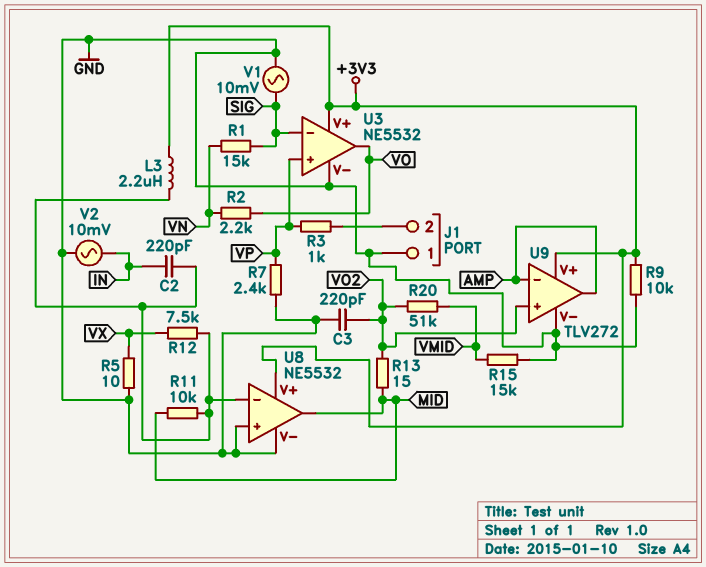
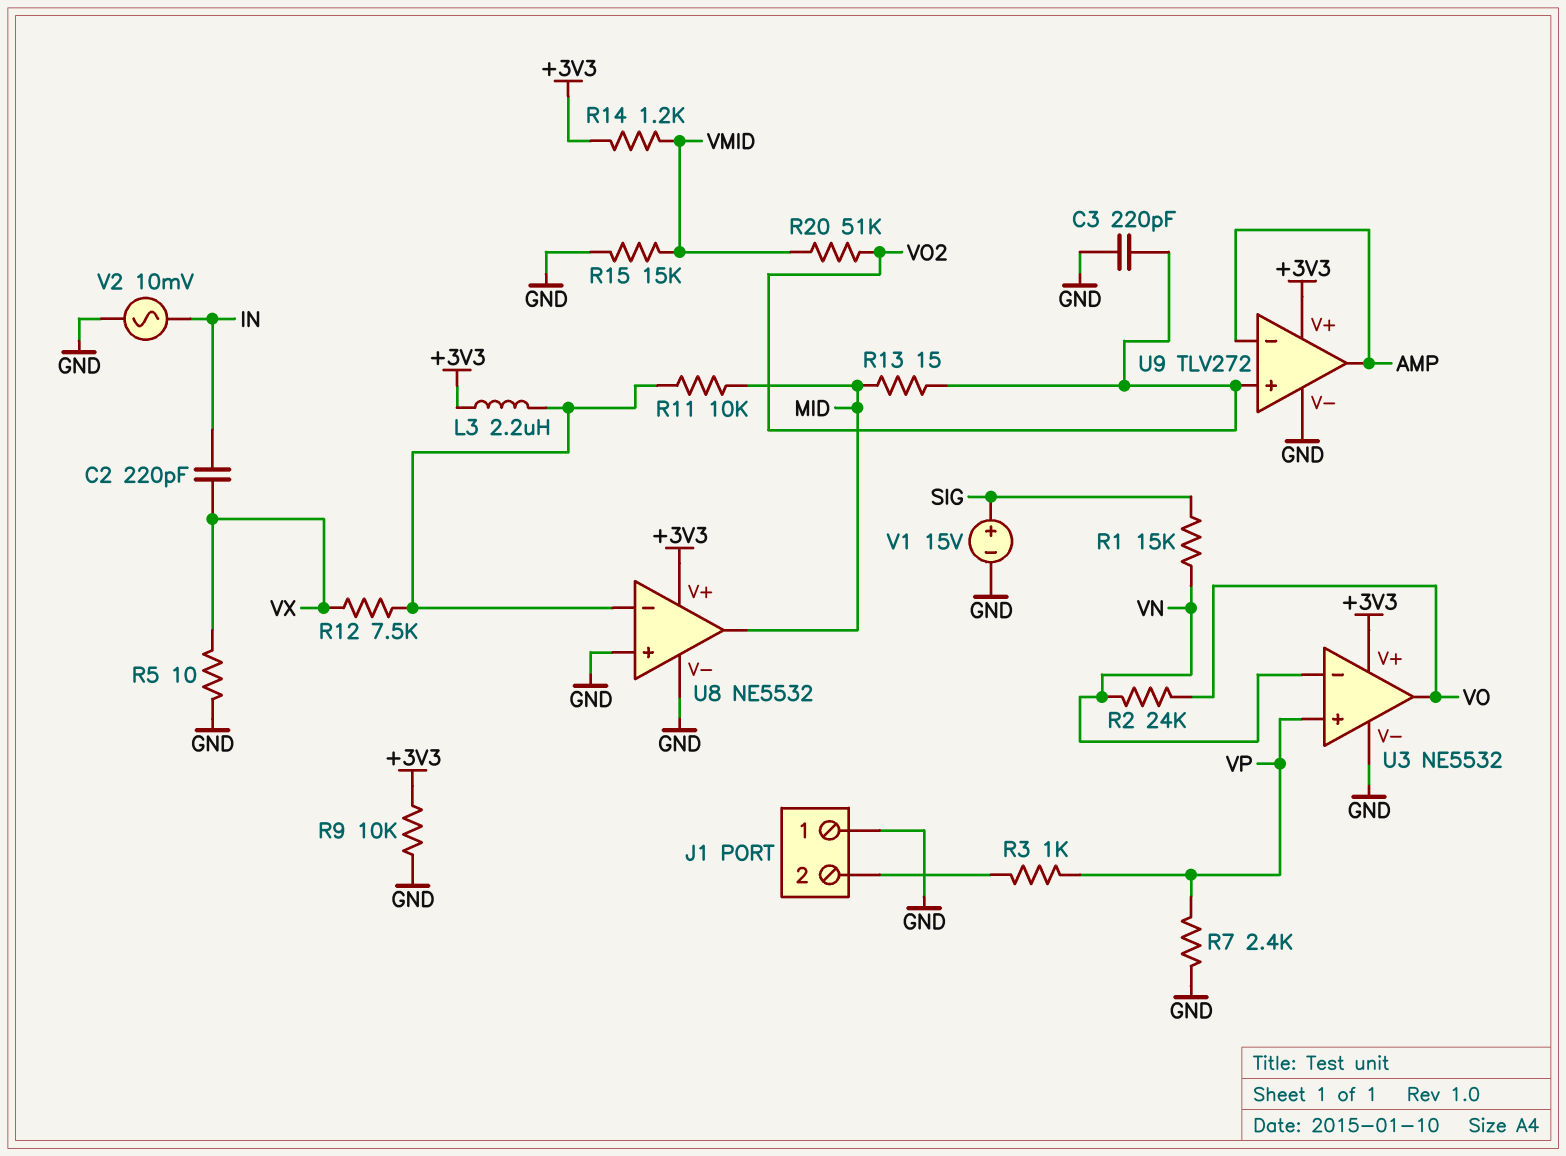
C2: 220pF (IN, U8/in-) -> 220pF (IN, VX)
R2: 2.2k (VN, VO) -> 24k (VN, VO)
R14: none -> 1.2k (+3V3, VMID)
U3 pin in-: SIG -> VN
V1: AC 10mV (GND, SIG) -> 15V (plus SIG, minus GND)

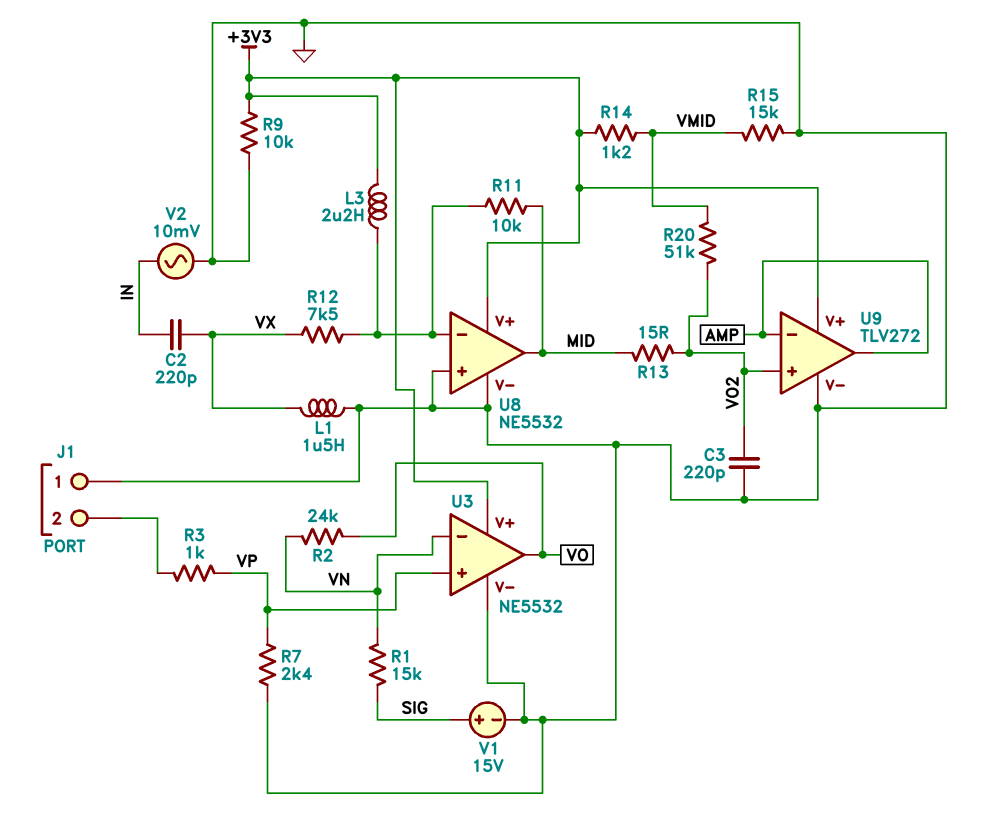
L1: none -> 1.5uH (GND, VX)
R5: 10 (GND, VX) -> none

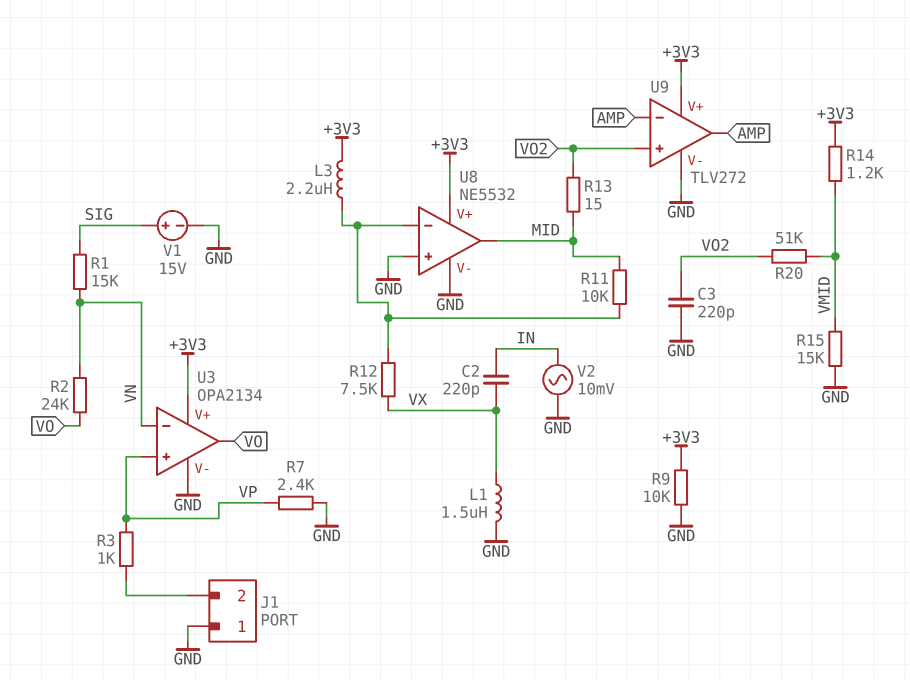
U3: NE5532 -> OPA2134

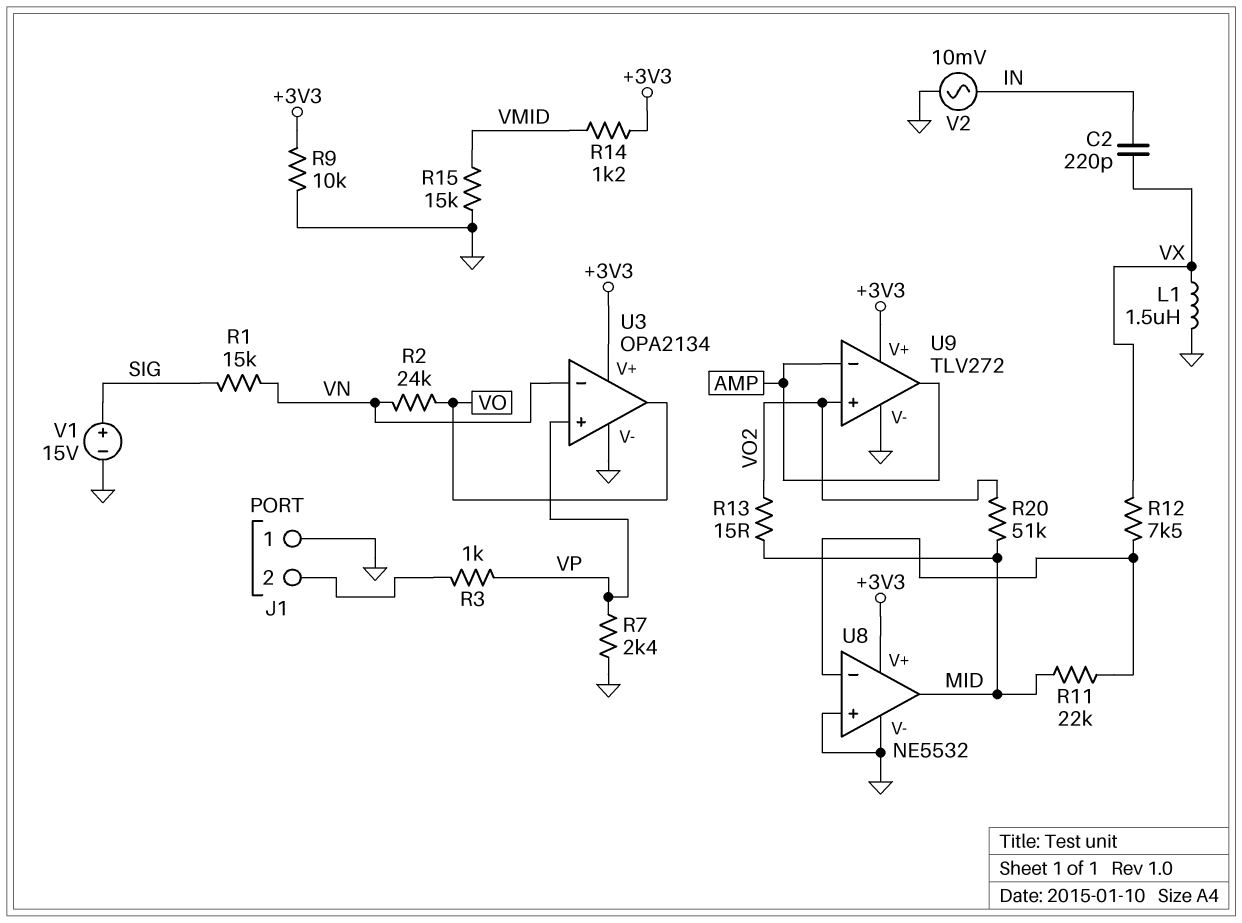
C3: 220pF (GND, VO2) -> none
L3: 2.2uH (+3V3, U8/in-) -> none
R11: 10k (MID, U8/in-) -> 22k (MID, U8/in-)
R20: 51k (VMID, VO2) -> 51k (MID, VO2)

